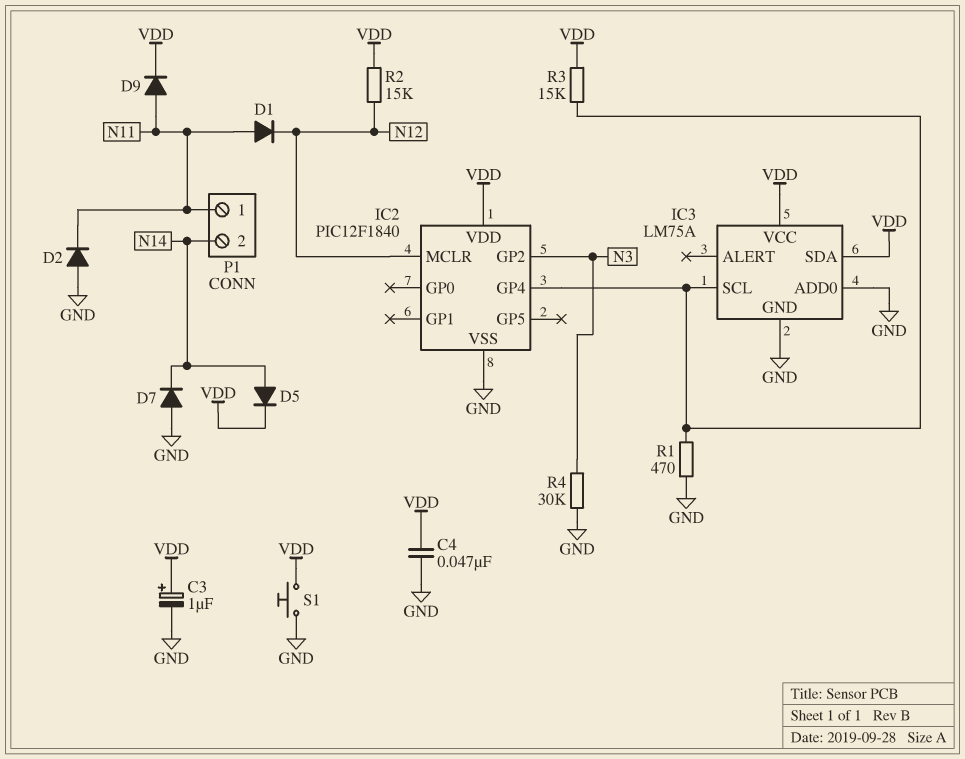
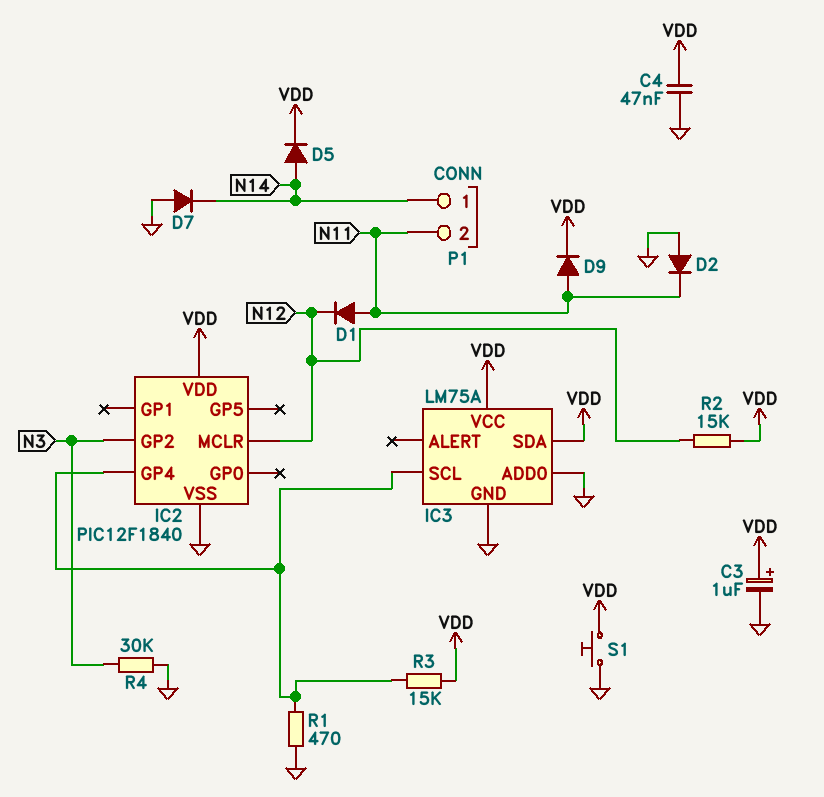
P1 pin 1: N11 -> N14
P1 pin 2: N14 -> N11

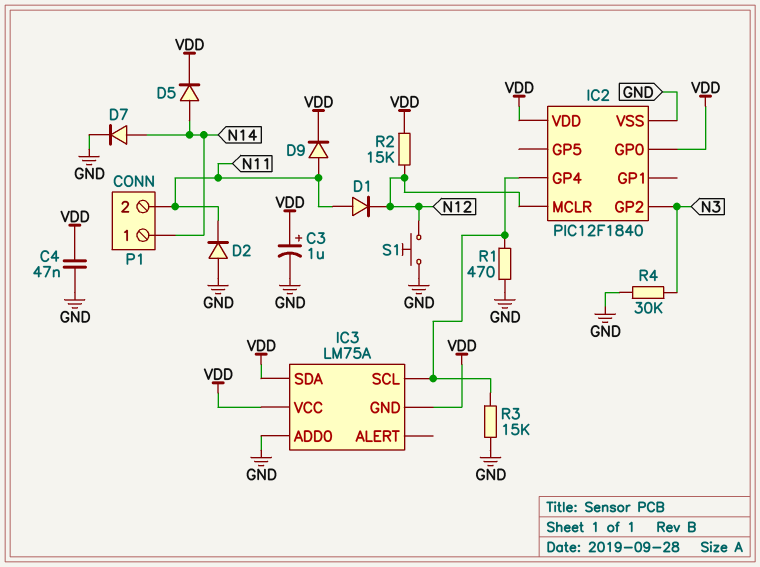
D7: diode (A GND, K N14) -> diode (A N14, K GND)
IC2 pin GP0: none -> VDD
IC3 pin GND: GND -> VDD
R3: 15k (IC2/GP4, VDD) -> 15k (GND, IC2/GP4)
S1: button (GND, VDD) -> button (GND, N12)

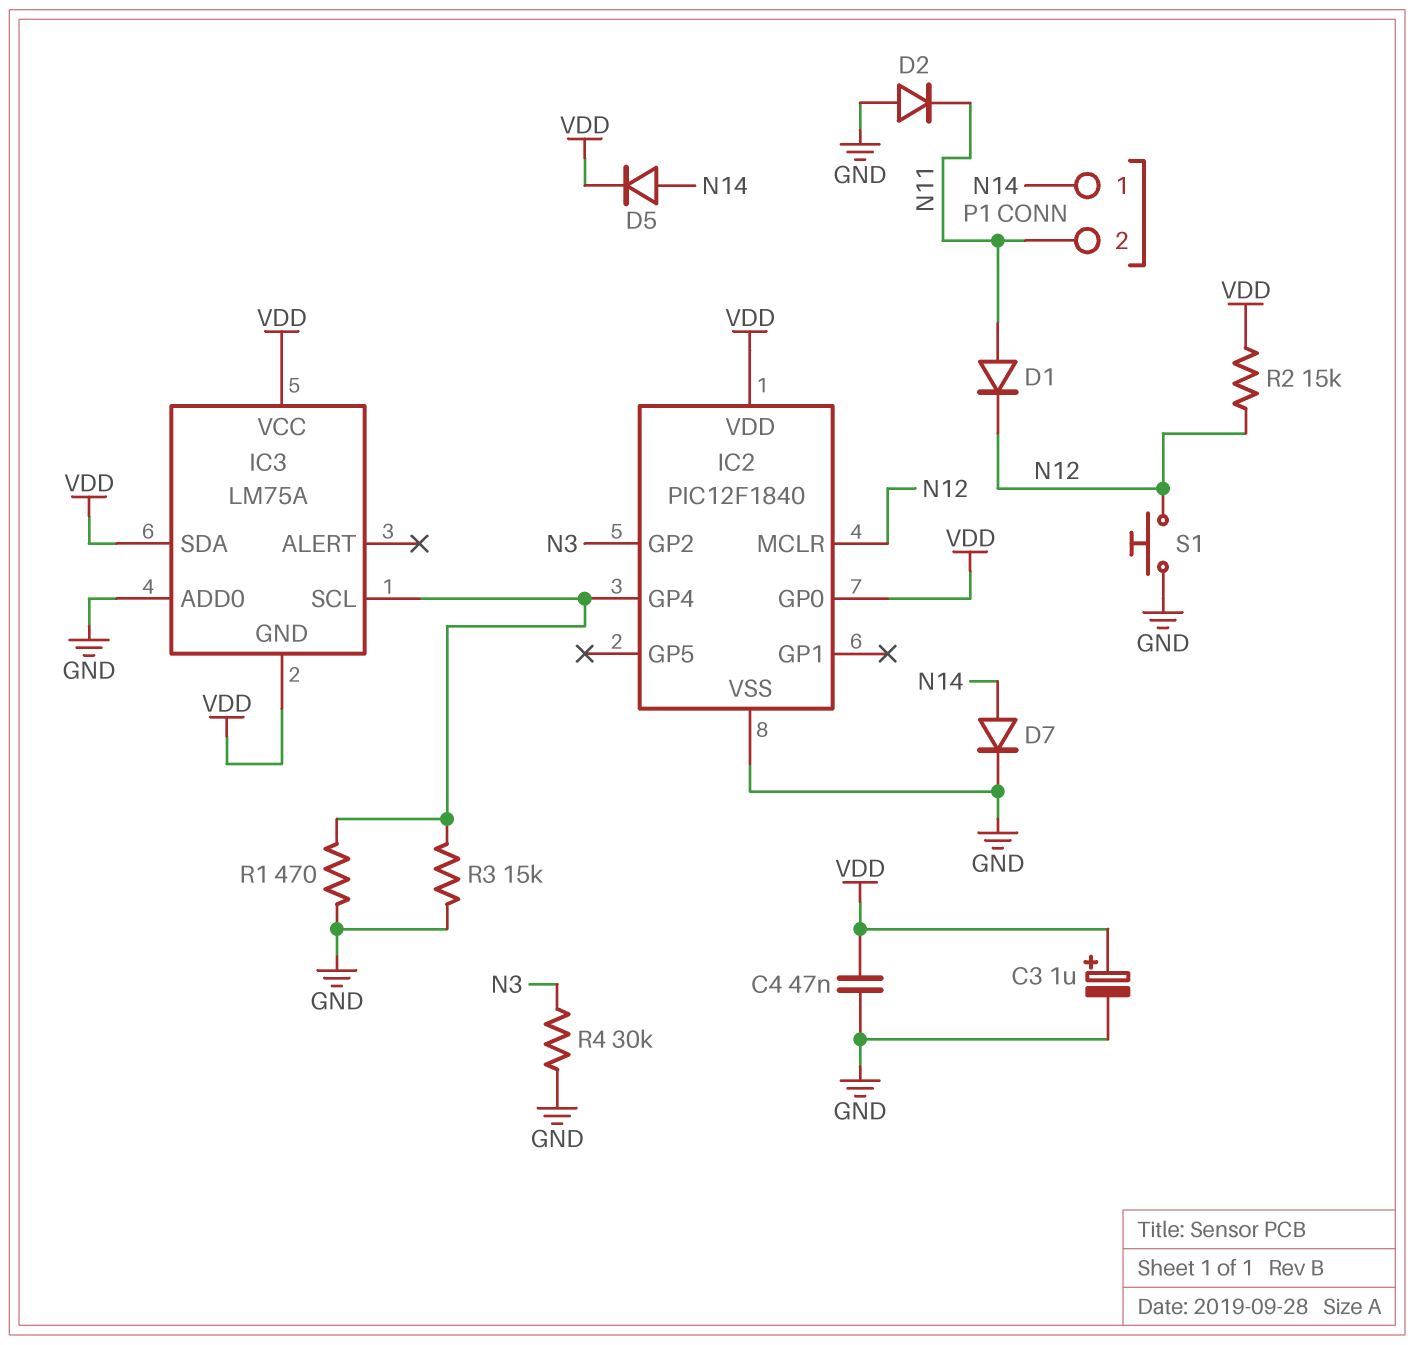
D9: diode (A N11, K VDD) -> none

